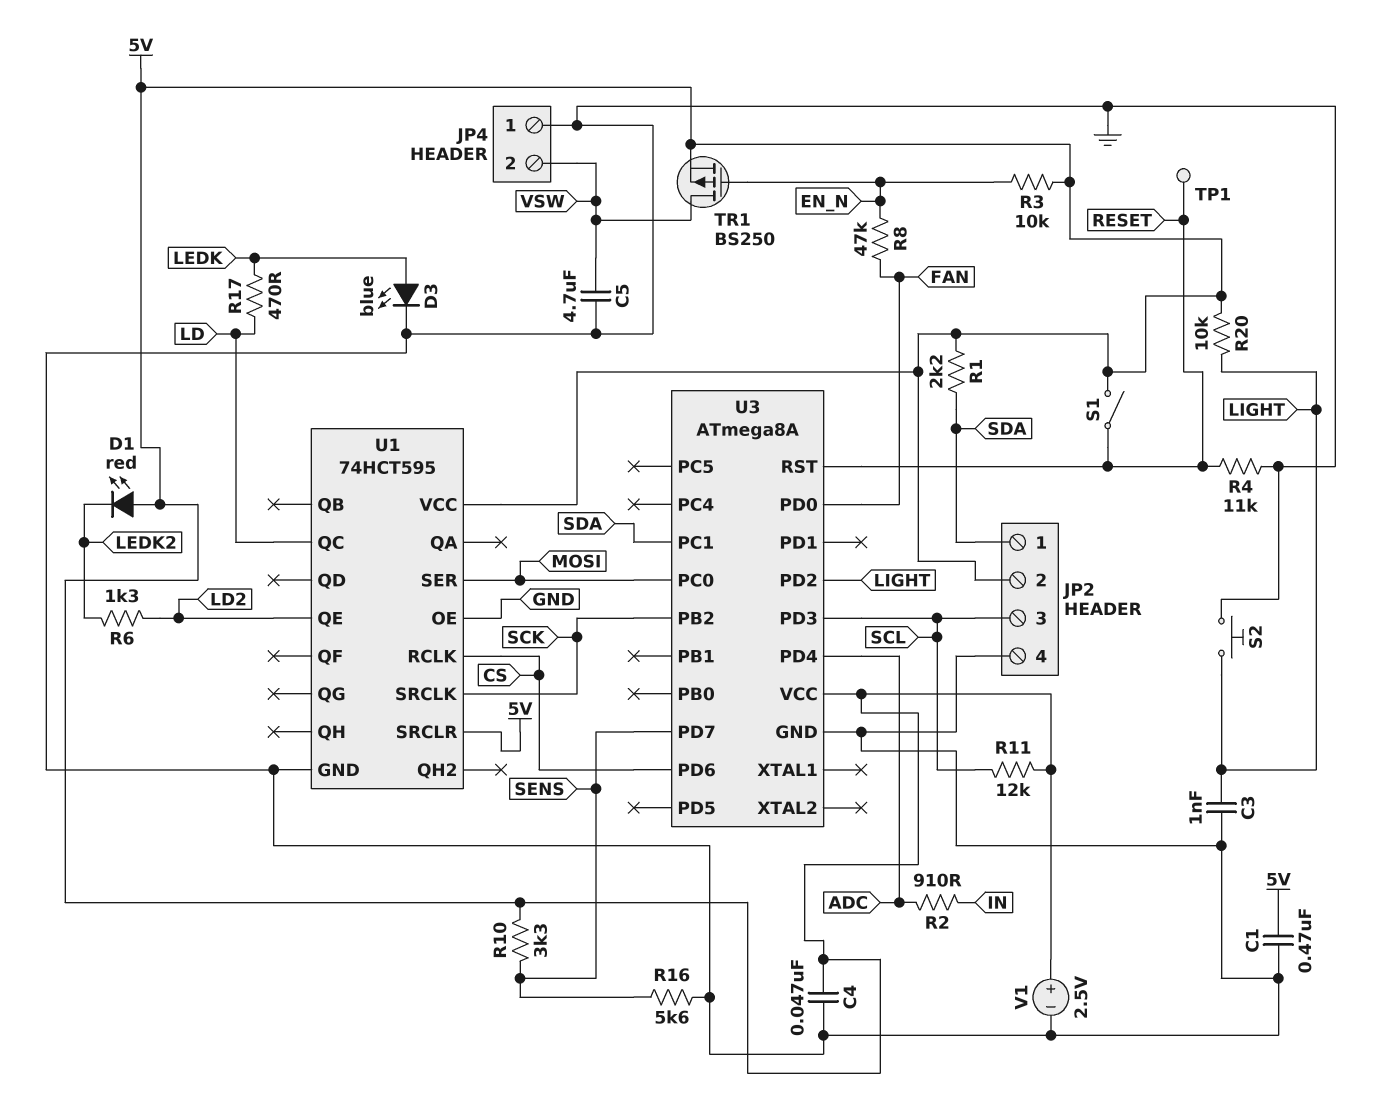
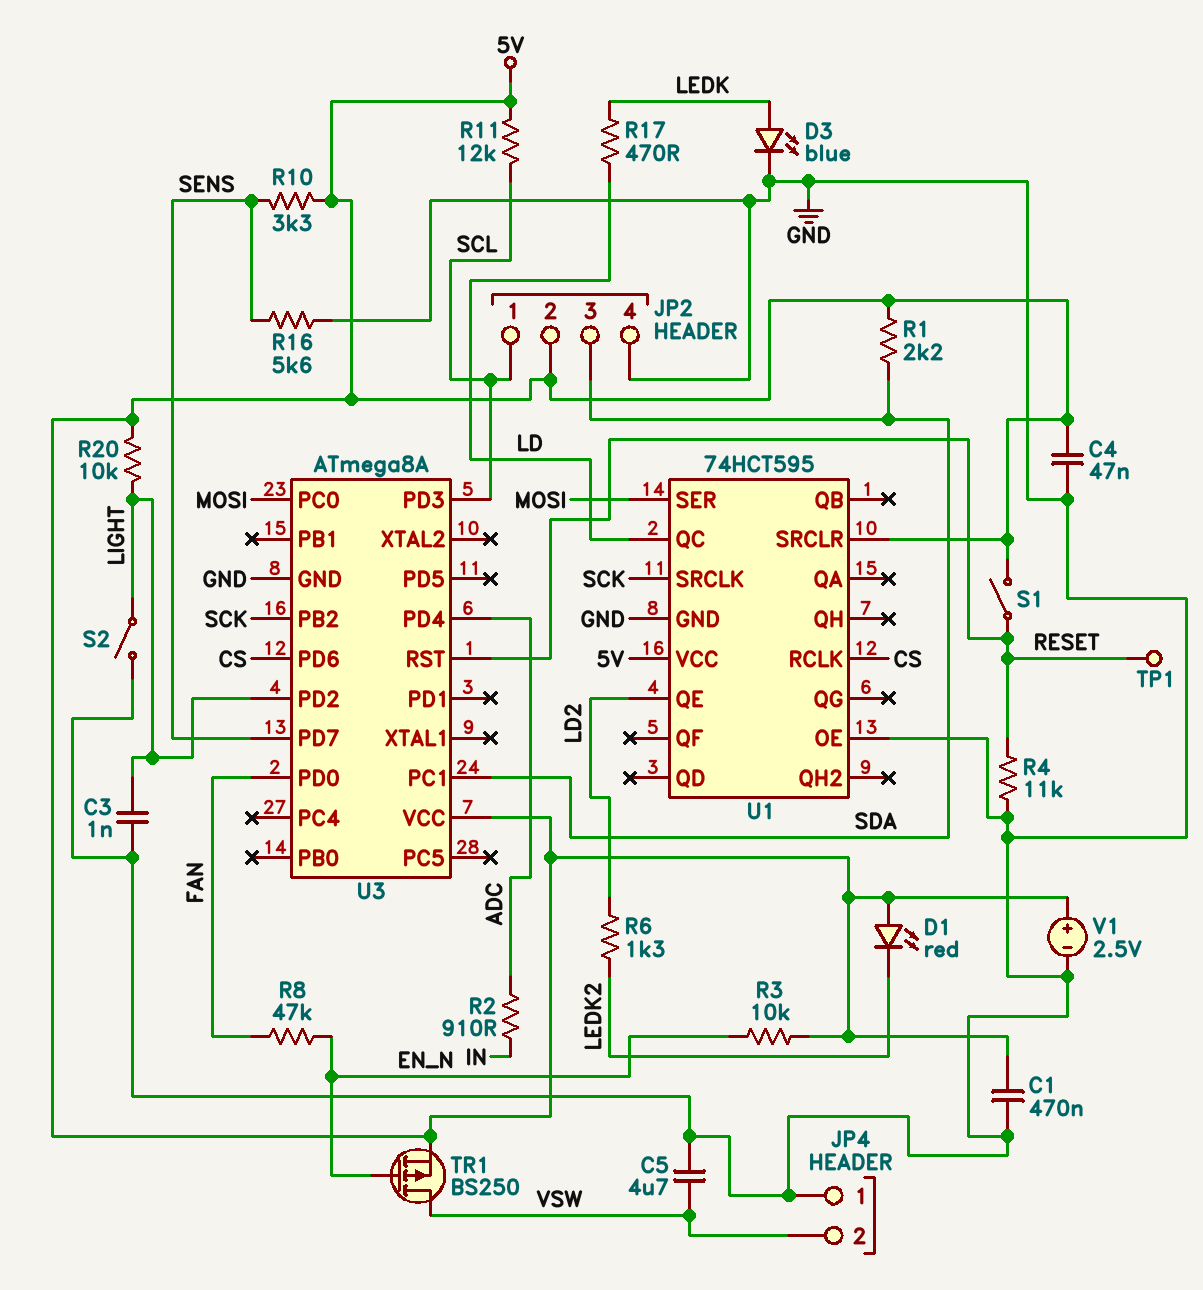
JP2 pin 1: SDA -> SCL
JP2 pin 3: SCL -> SDA
S2: button (GND, LIGHT) -> switch (GND, LIGHT)

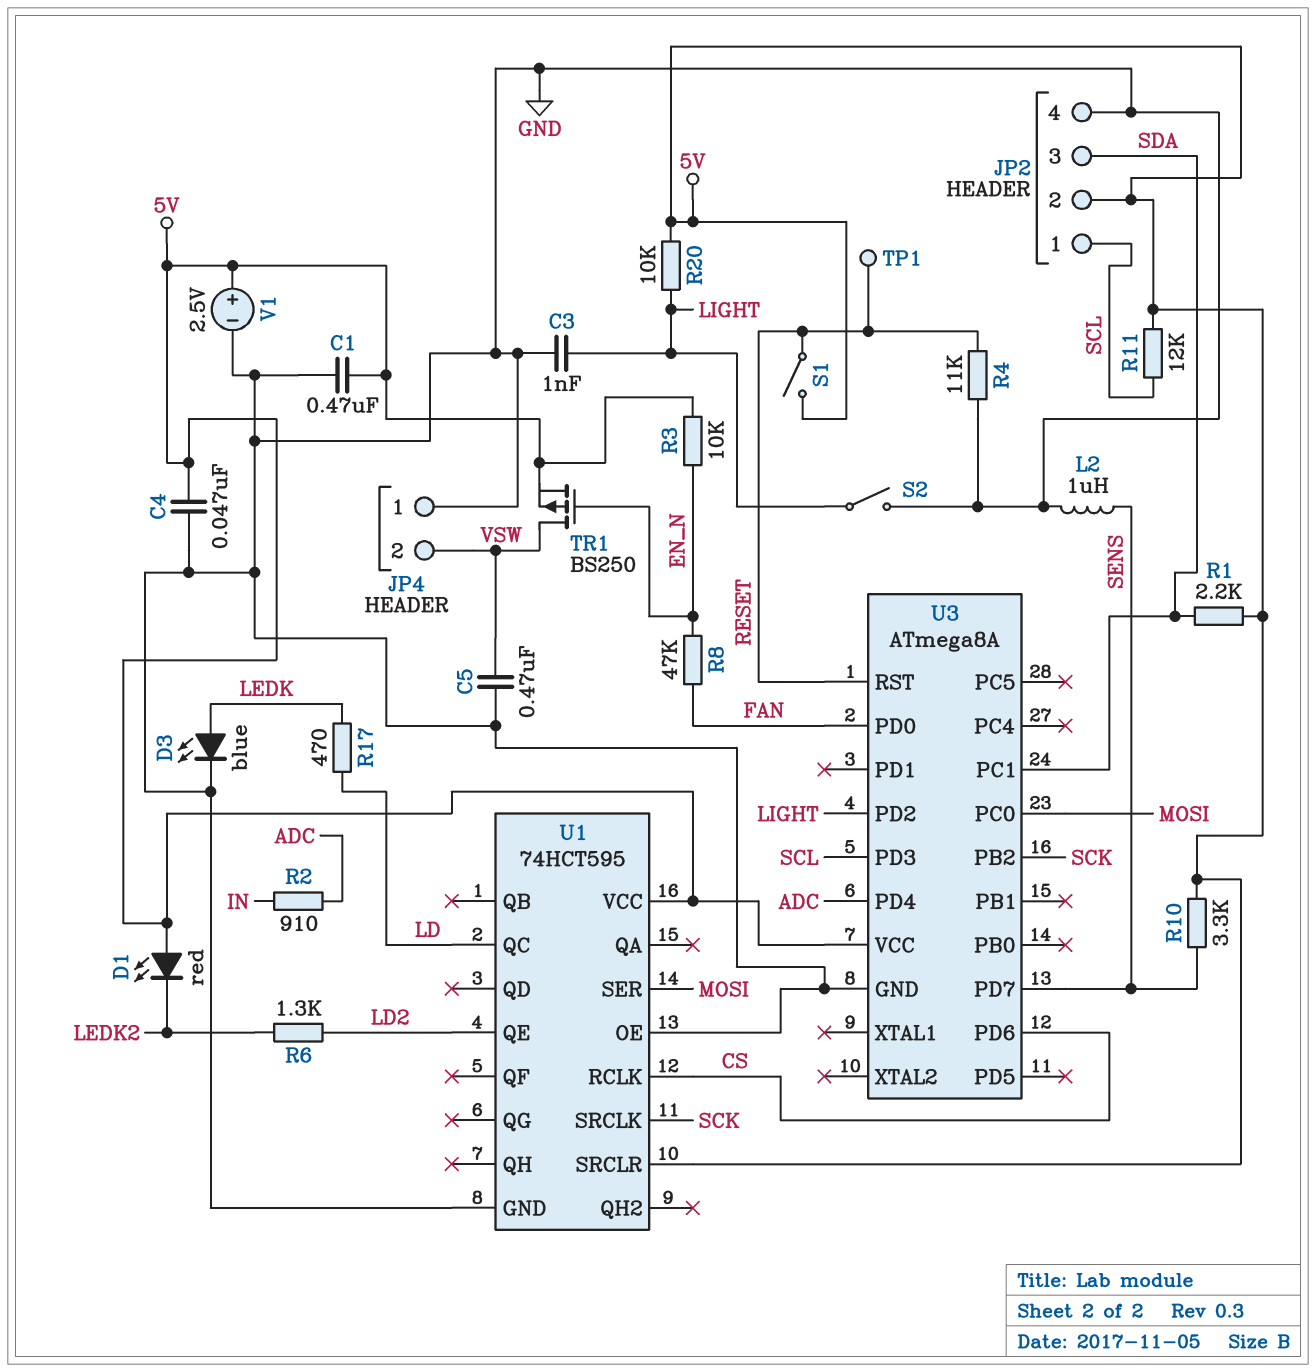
C5: 4.7uF (GND, VSW) -> 470nF (GND, VSW)
L2: none -> 1uH (GND, SENS)
R16: 5.6k (GND, SENS) -> none

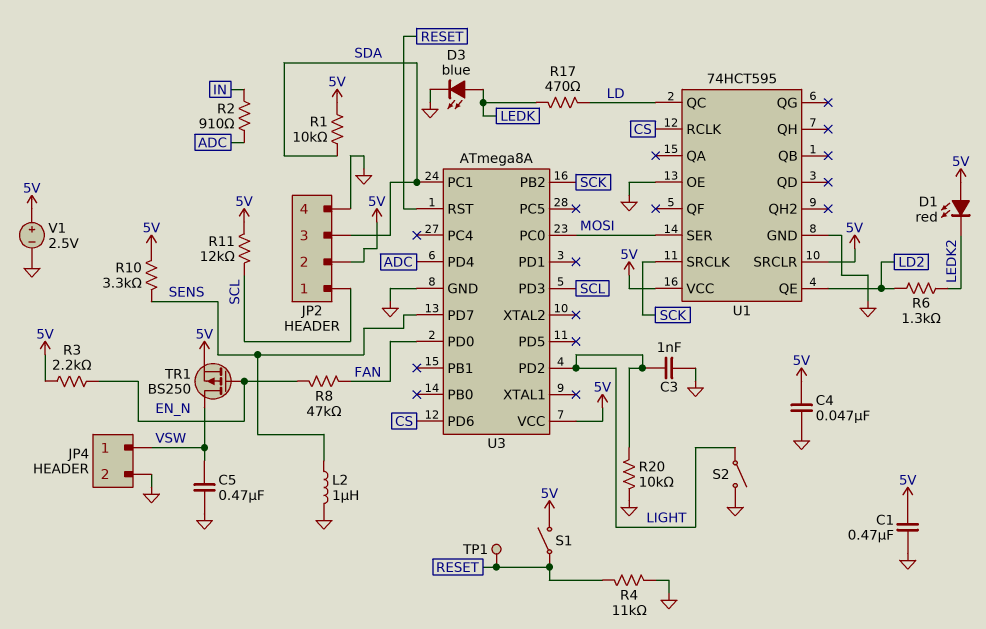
JP4 pin 1: GND -> VSW
JP4 pin 2: VSW -> GND
R1: 2.2k (5V, SDA) -> 10k (5V, SDA)
R3: 10k (5V, EN_N) -> 2.2k (5V, EN_N)
R20: 10k (5V, LIGHT) -> 10k (GND, LIGHT)

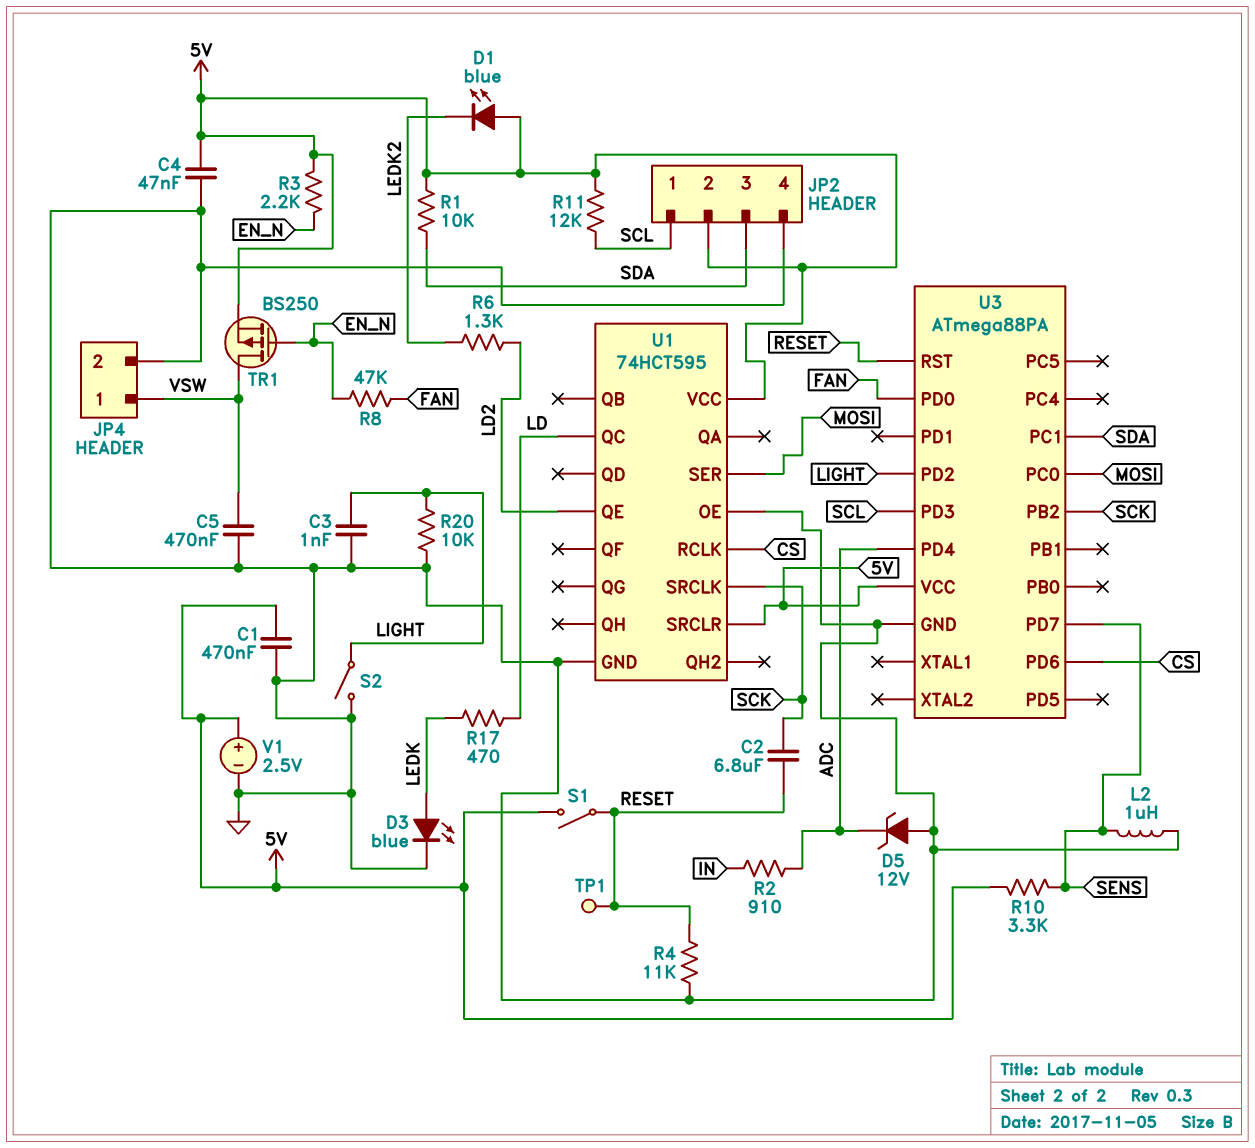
C2: none -> 6.8uF (RESET, SCK)
D1: LED red (A 5V, K LEDK2) -> LED blue (A 5V, K LEDK2)
D5: none -> zener 12V (A GND, K ADC)
U3: ATmega8A -> ATmega88PA

